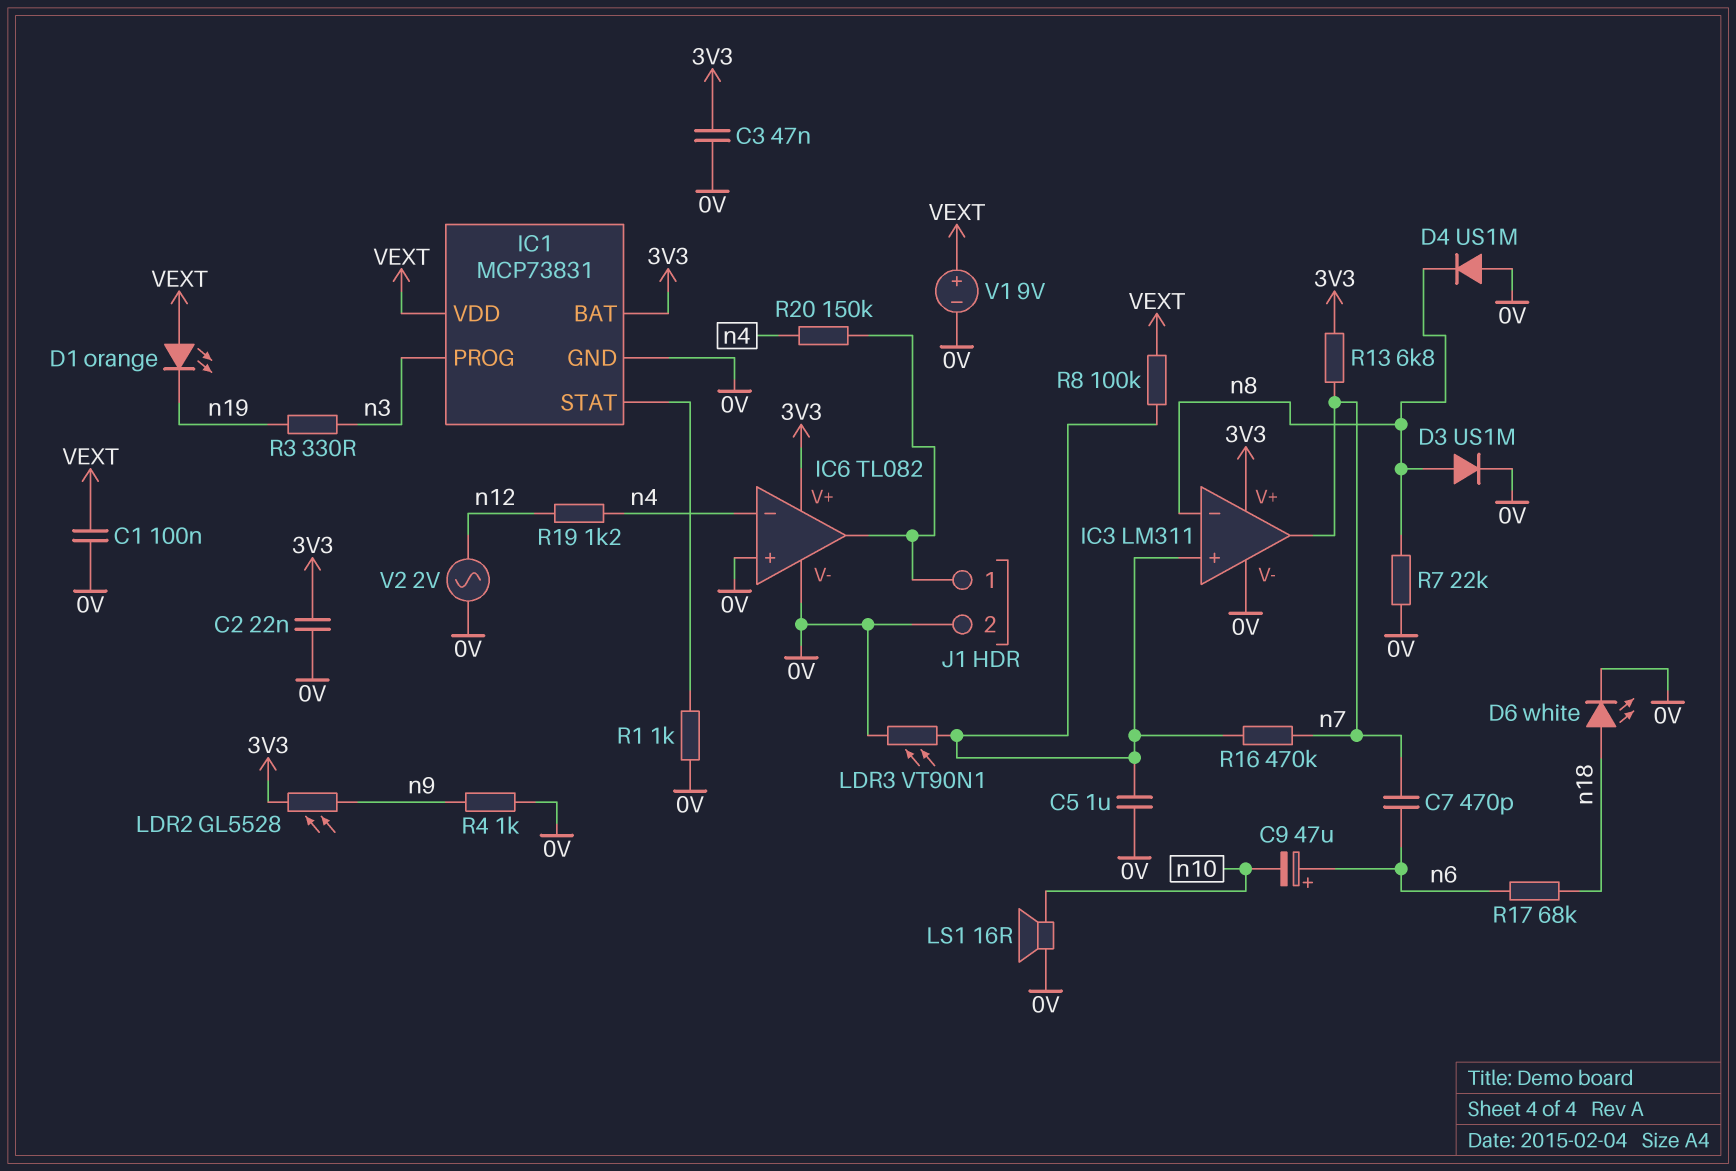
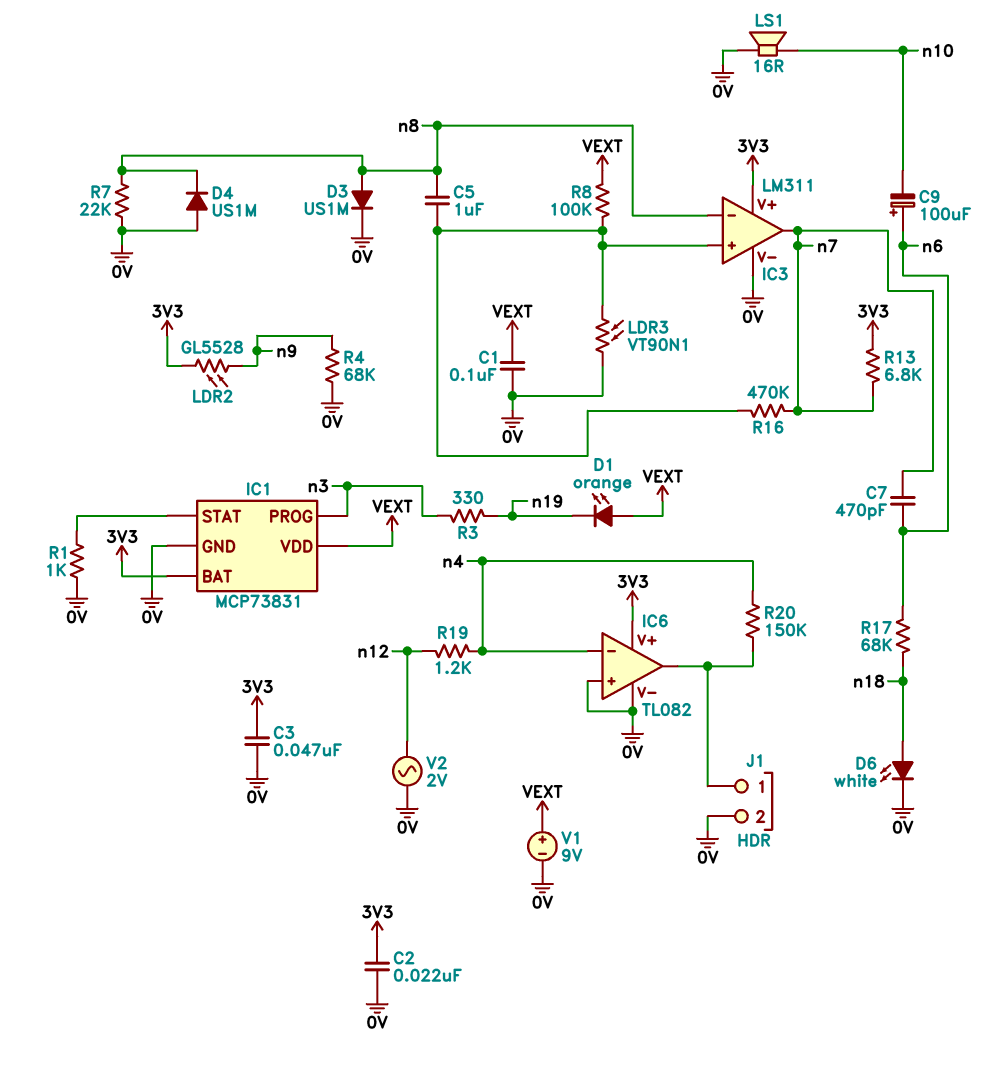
C5: 1uF (0V, IC3/in+) -> 1uF (IC3/in+, n8)
C9: 47uF (plus n6, minus n10) -> 100uF (plus n6, minus n10)
R4: 1k (0V, n9) -> 68k (0V, n9)

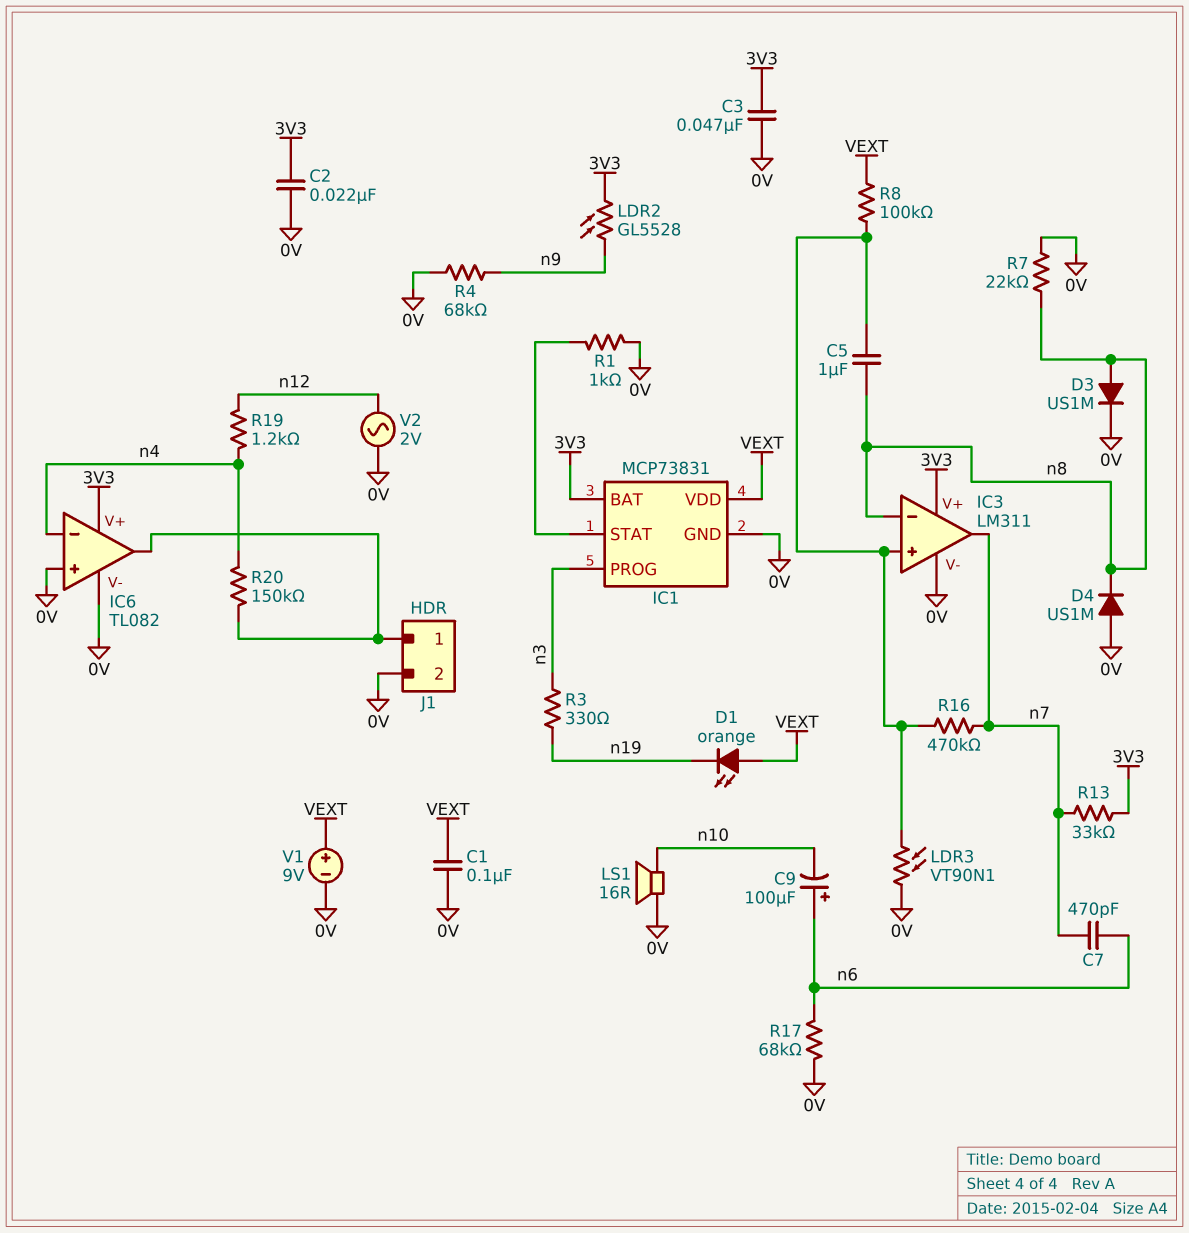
D6: LED white (A n18, K 0V) -> none
R13: 6.8k (3V3, n7) -> 33k (3V3, n7)
R17: 68k (n6, n18) -> 68k (0V, n6)

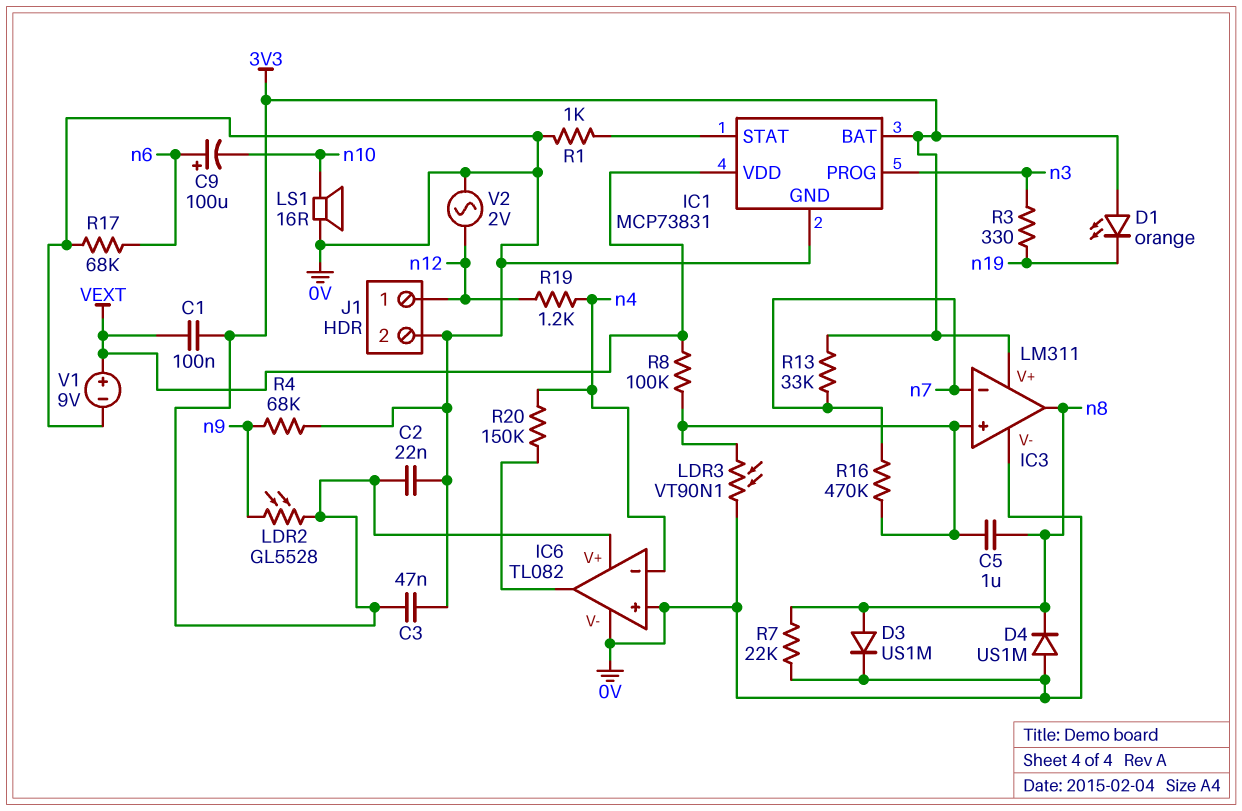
C1: 100nF (0V, VEXT) -> 100nF (3V3, VEXT)
C7: 470pF (n6, n7) -> none
D1: LED orange (A VEXT, K n19) -> LED orange (A 3V3, K n19)
IC3 pin in-: n8 -> n7
IC3 pin out: n7 -> n8
J1 pin 1: IC6/out -> n12

